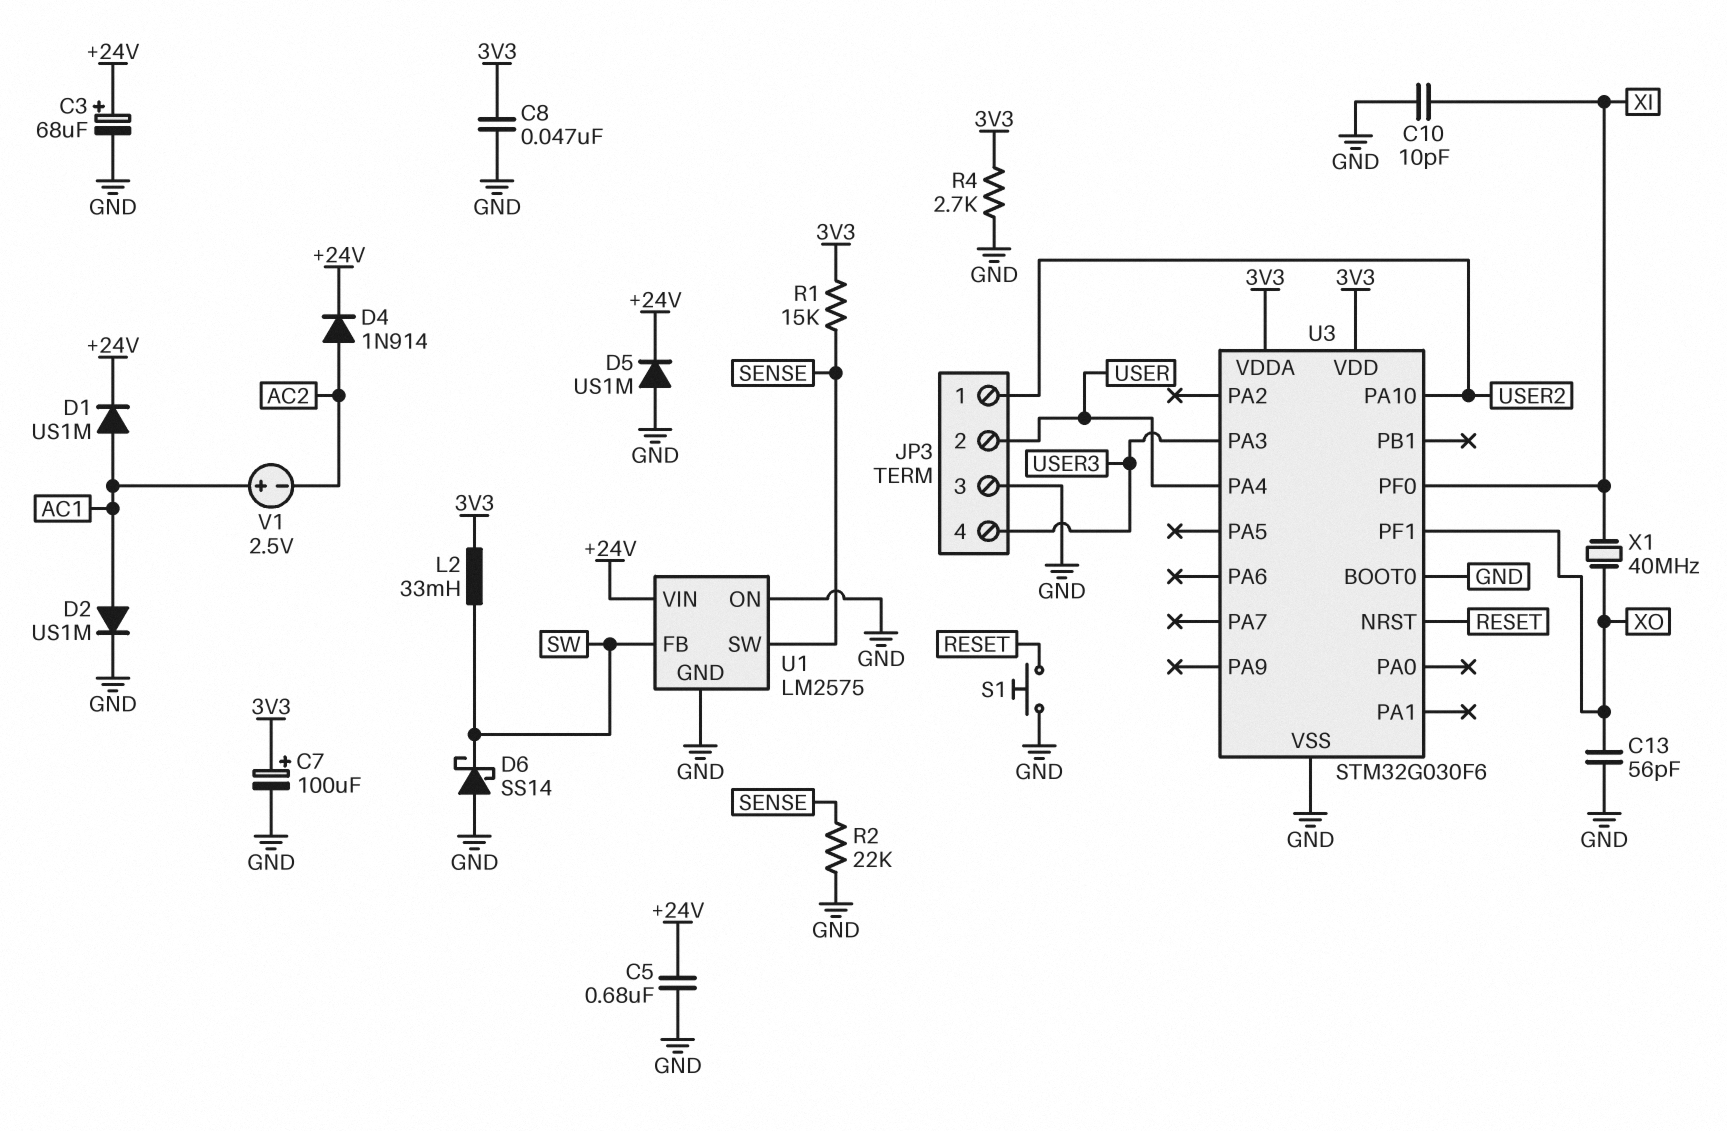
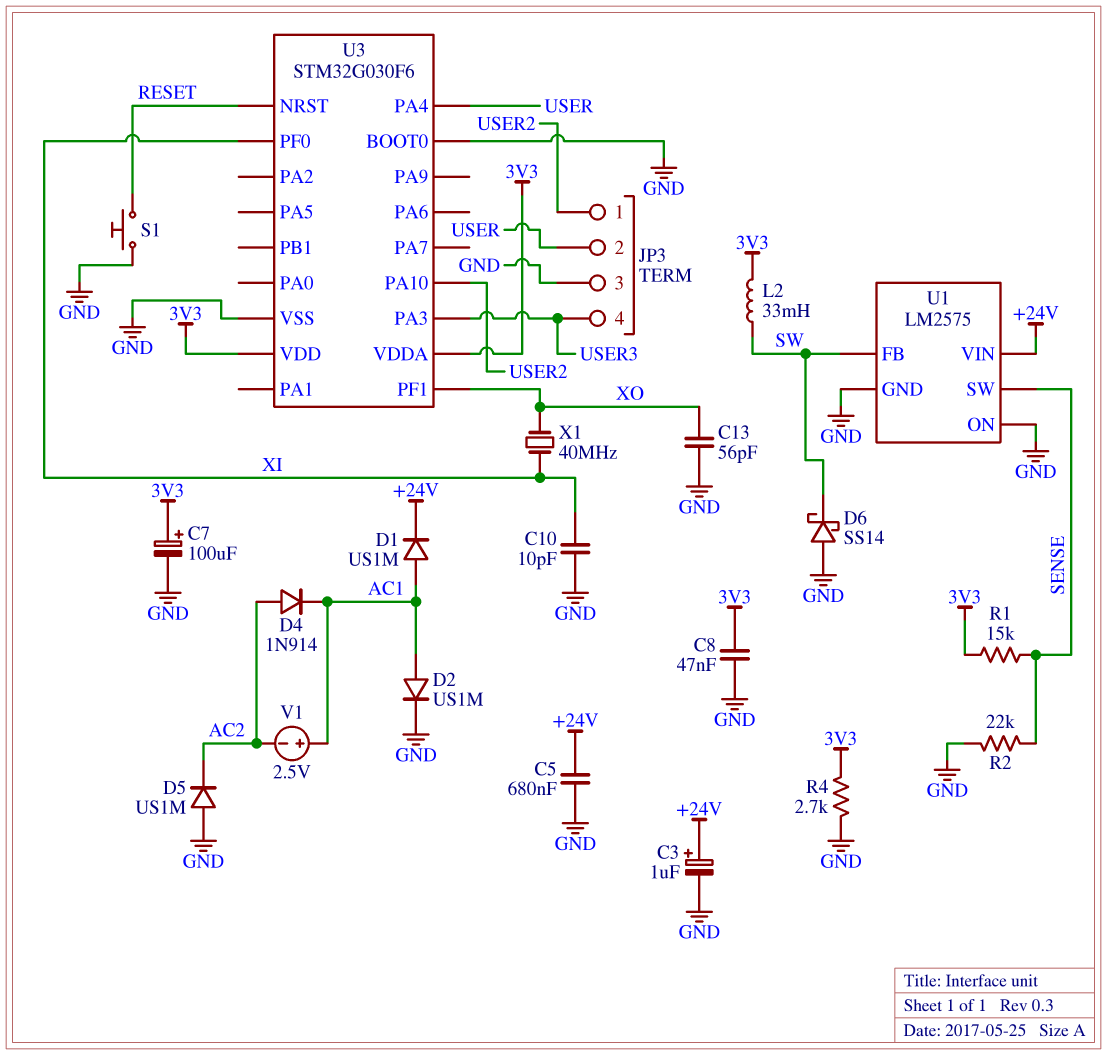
C3: 68uF (plus +24V, minus GND) -> 1uF (plus +24V, minus GND)
D4: diode 1N914 (A AC2, K +24V) -> diode 1N914 (A AC2, K AC1)
D5: diode US1M (A GND, K +24V) -> diode US1M (A GND, K AC2)

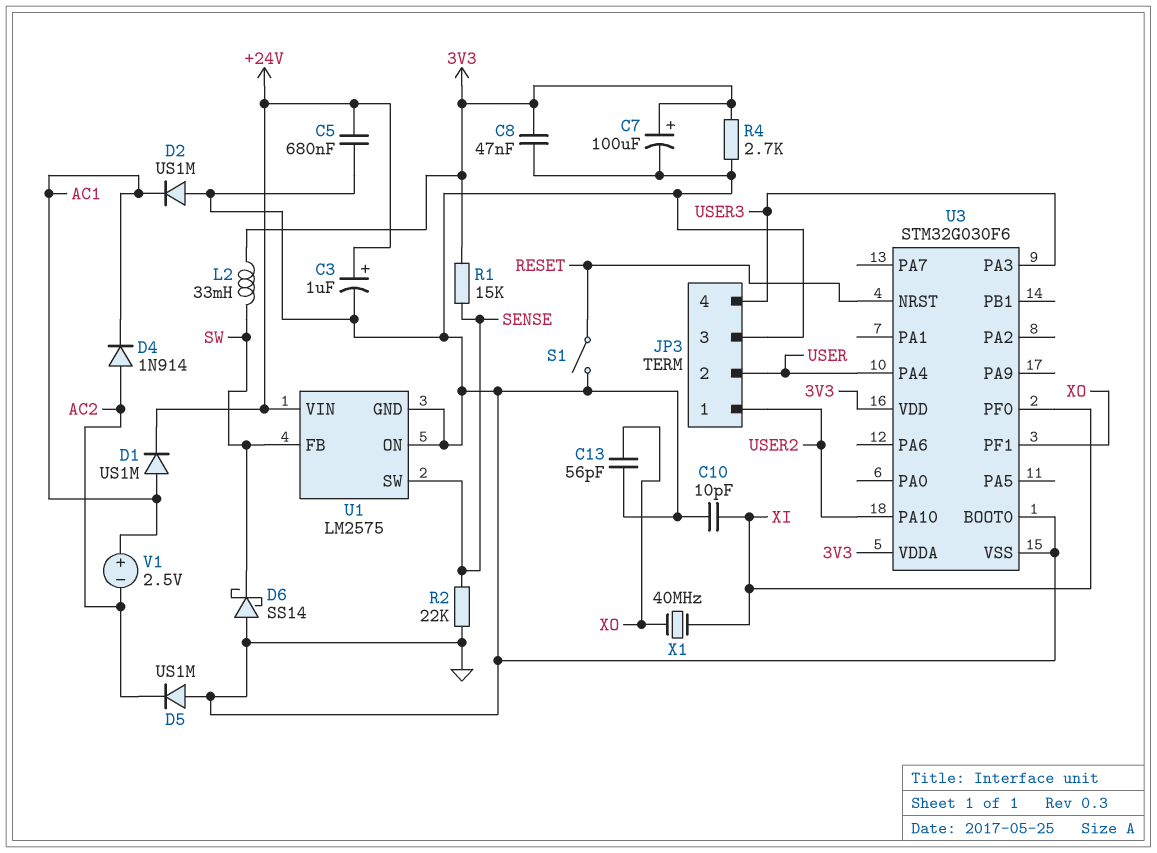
D2: diode US1M (A AC1, K GND) -> diode US1M (A GND, K AC1)
S1: button (GND, RESET) -> switch (GND, RESET)

